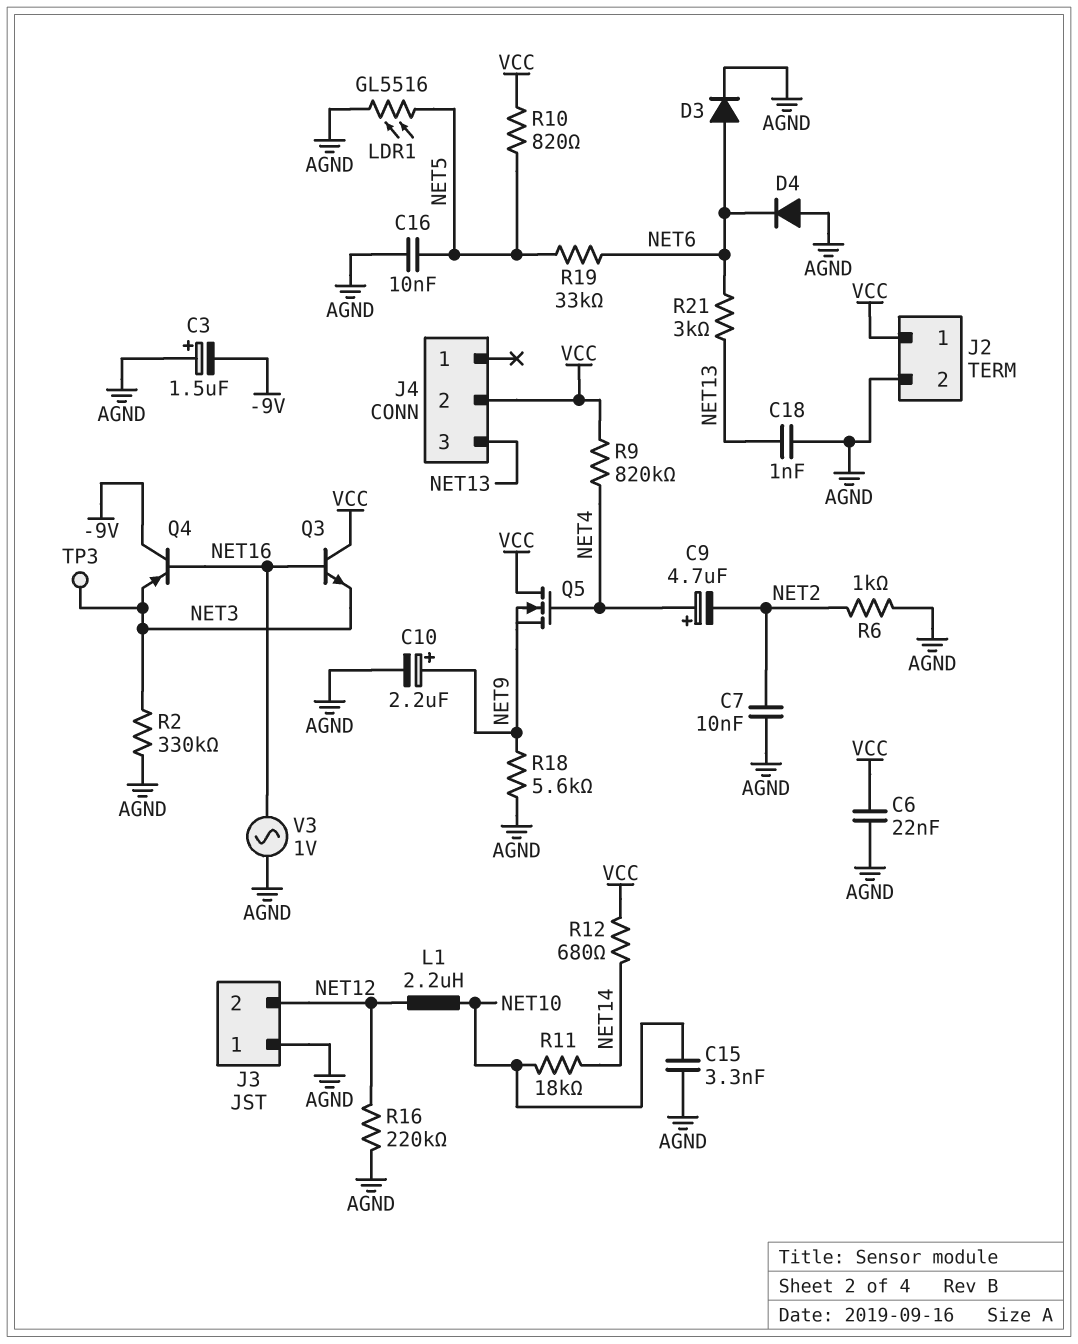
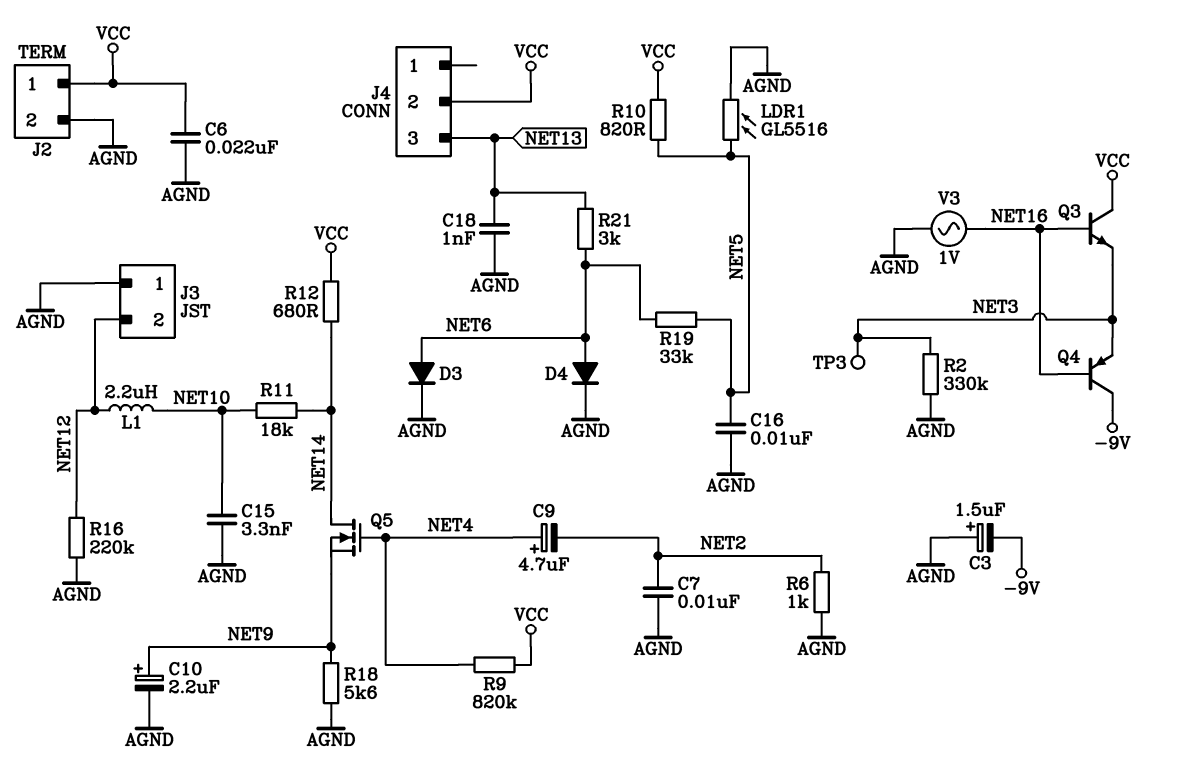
D4: diode (A AGND, K NET6) -> diode (A NET6, K AGND)
Q5: NMOS (G NET4, D VCC, S NET9) -> NMOS (G NET4, D NET14, S NET9)

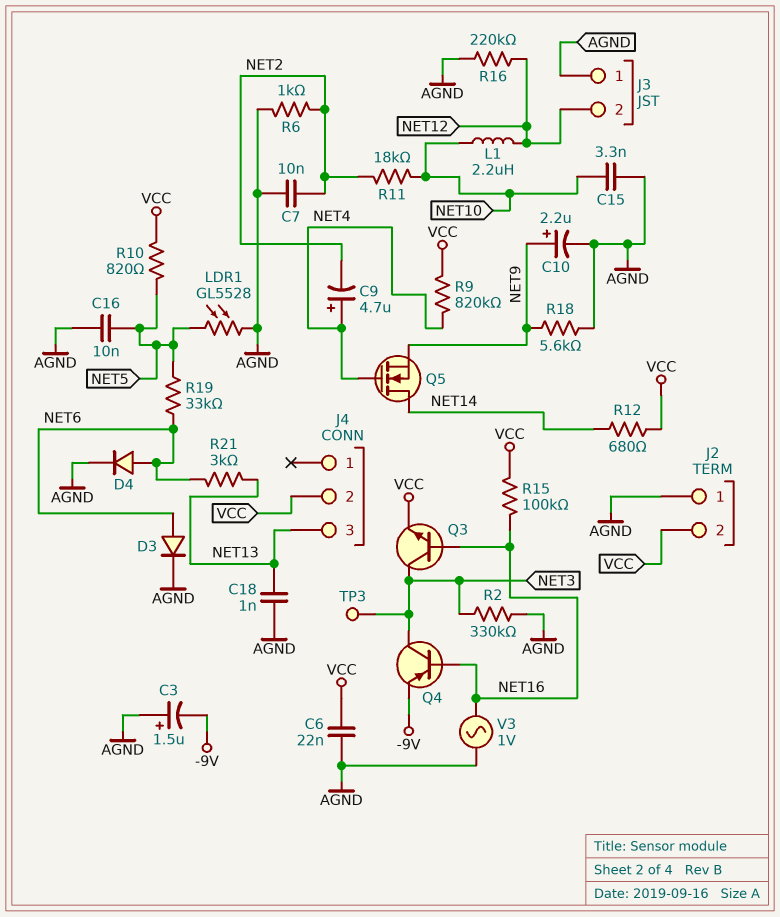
J2 pin 1: VCC -> AGND
J2 pin 2: AGND -> VCC
LDR1: GL5516 (AGND, NET5) -> GL5528 (AGND, NET5)
Q3: NPN (B NET16, C VCC, E NET3) -> NPN (B NET16, C NET3, E VCC)
Q4: PNP (B NET16, C -9V, E NET3) -> PNP (B NET16, C NET3, E -9V)
R11: 18k (NET10, NET14) -> 18k (NET2, NET10)
R15: none -> 100k (NET16, VCC)

